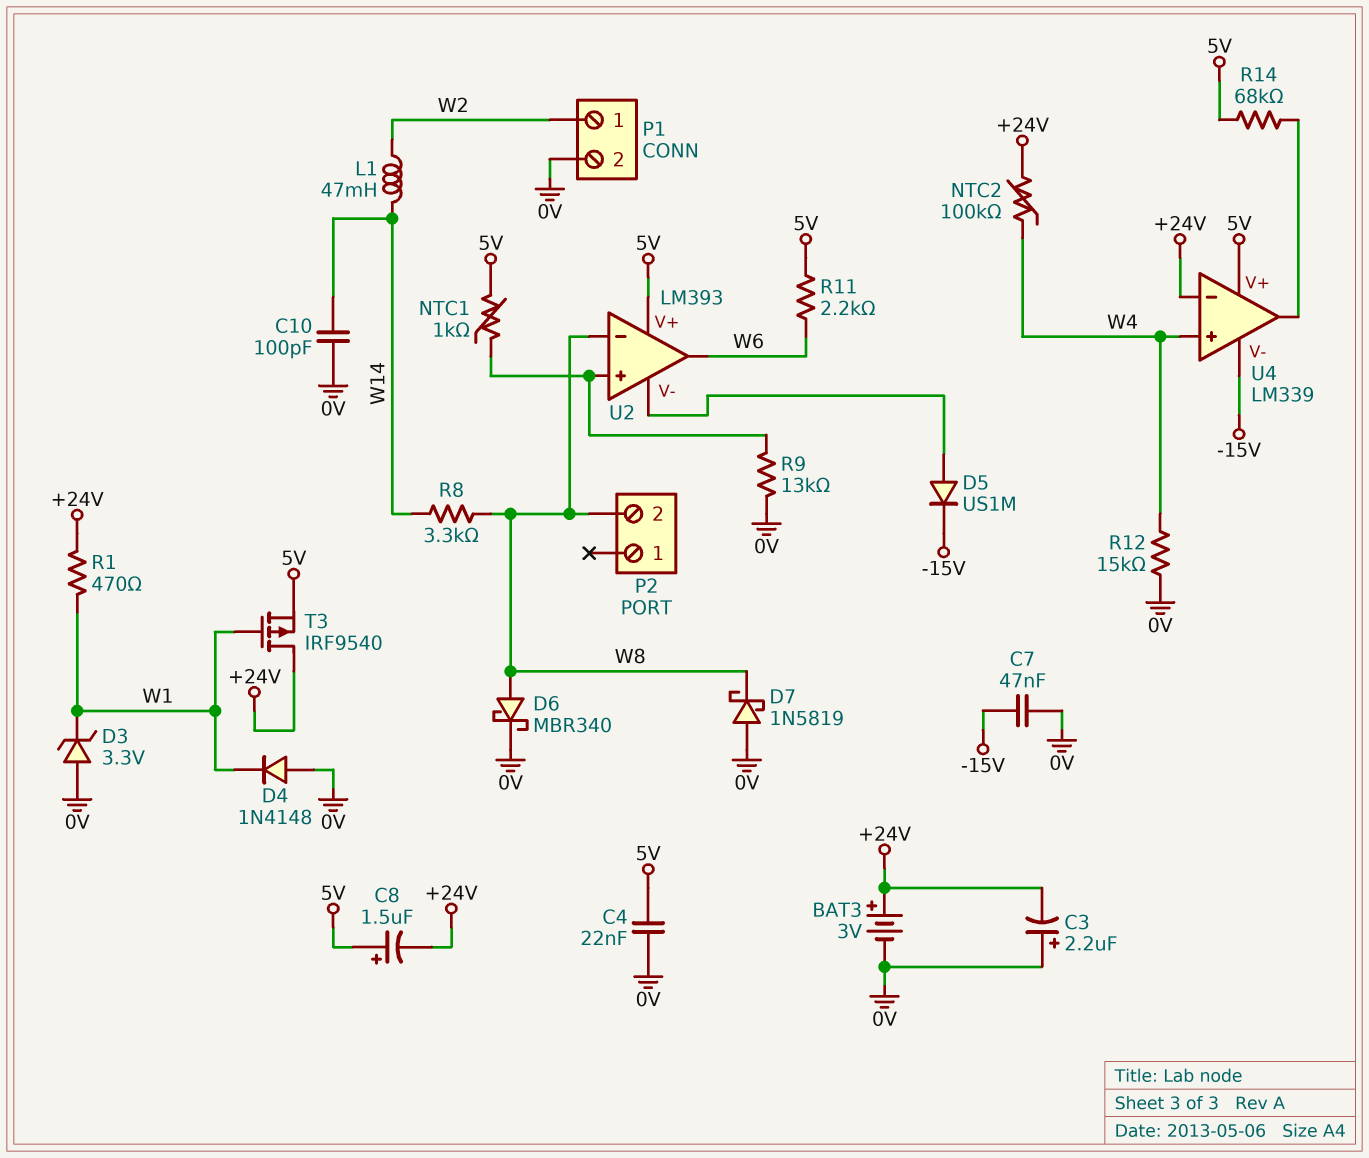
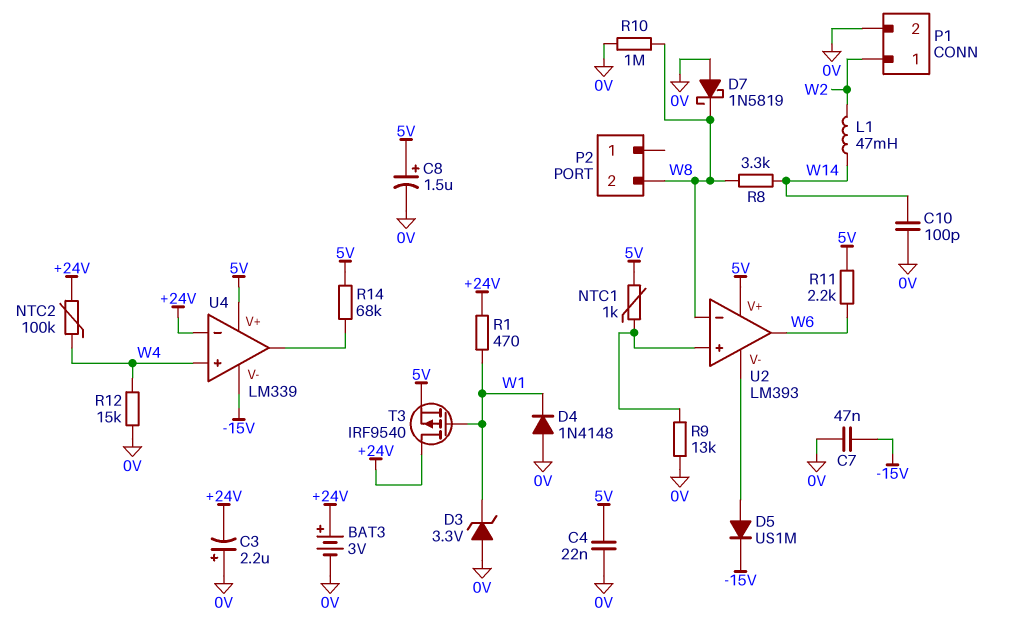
C8: 1.5uF (plus 5V, minus +24V) -> 1.5uF (plus 5V, minus 0V)
D6: schottky MBR340 (A W8, K 0V) -> none
R10: none -> 1M (0V, W8)

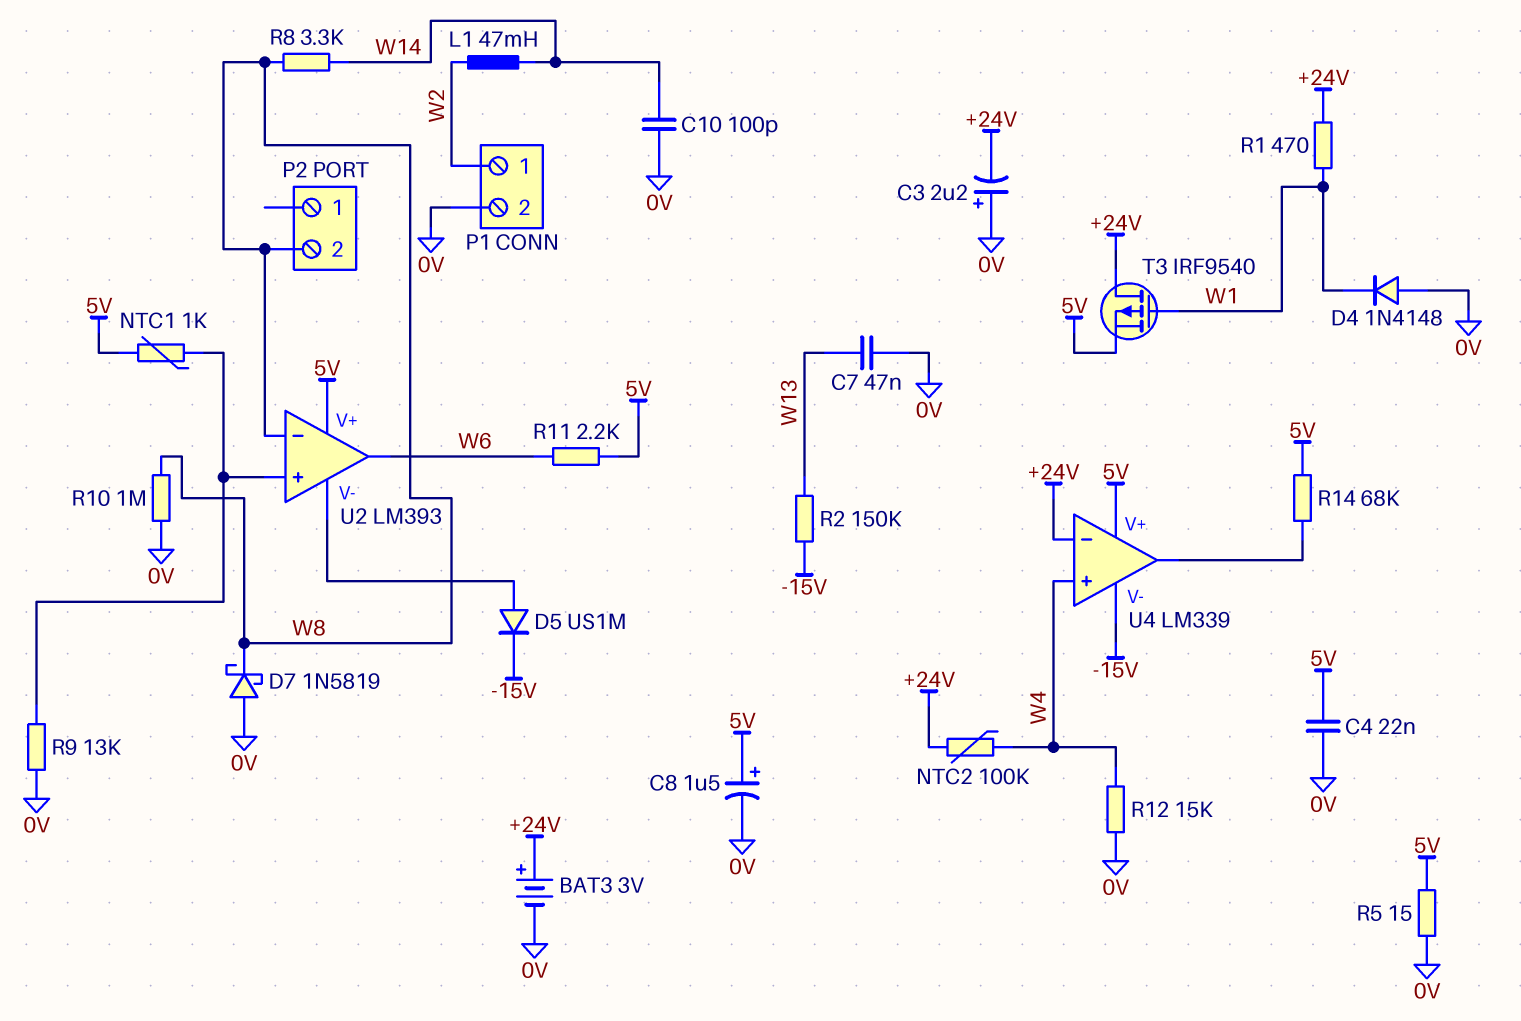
C7: 47nF (-15V, 0V) -> 47nF (0V, W13)
D3: zener 3.3V (A 0V, K W1) -> none
R2: none -> 150k (-15V, W13)
R5: none -> 15 (0V, 5V)

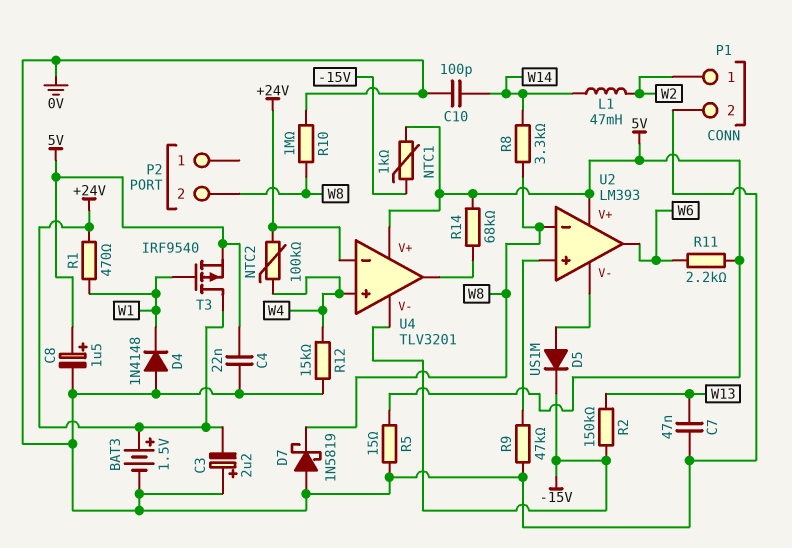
BAT3: 3V (plus +24V, minus 0V) -> 1.5V (plus +24V, minus 0V)
NTC1: 1k (5V, U2/in+) -> 1k (-15V, 5V)
R9: 13k (0V, U2/in+) -> 47k (0V, U2/in+)
U4: LM339 -> TLV3201

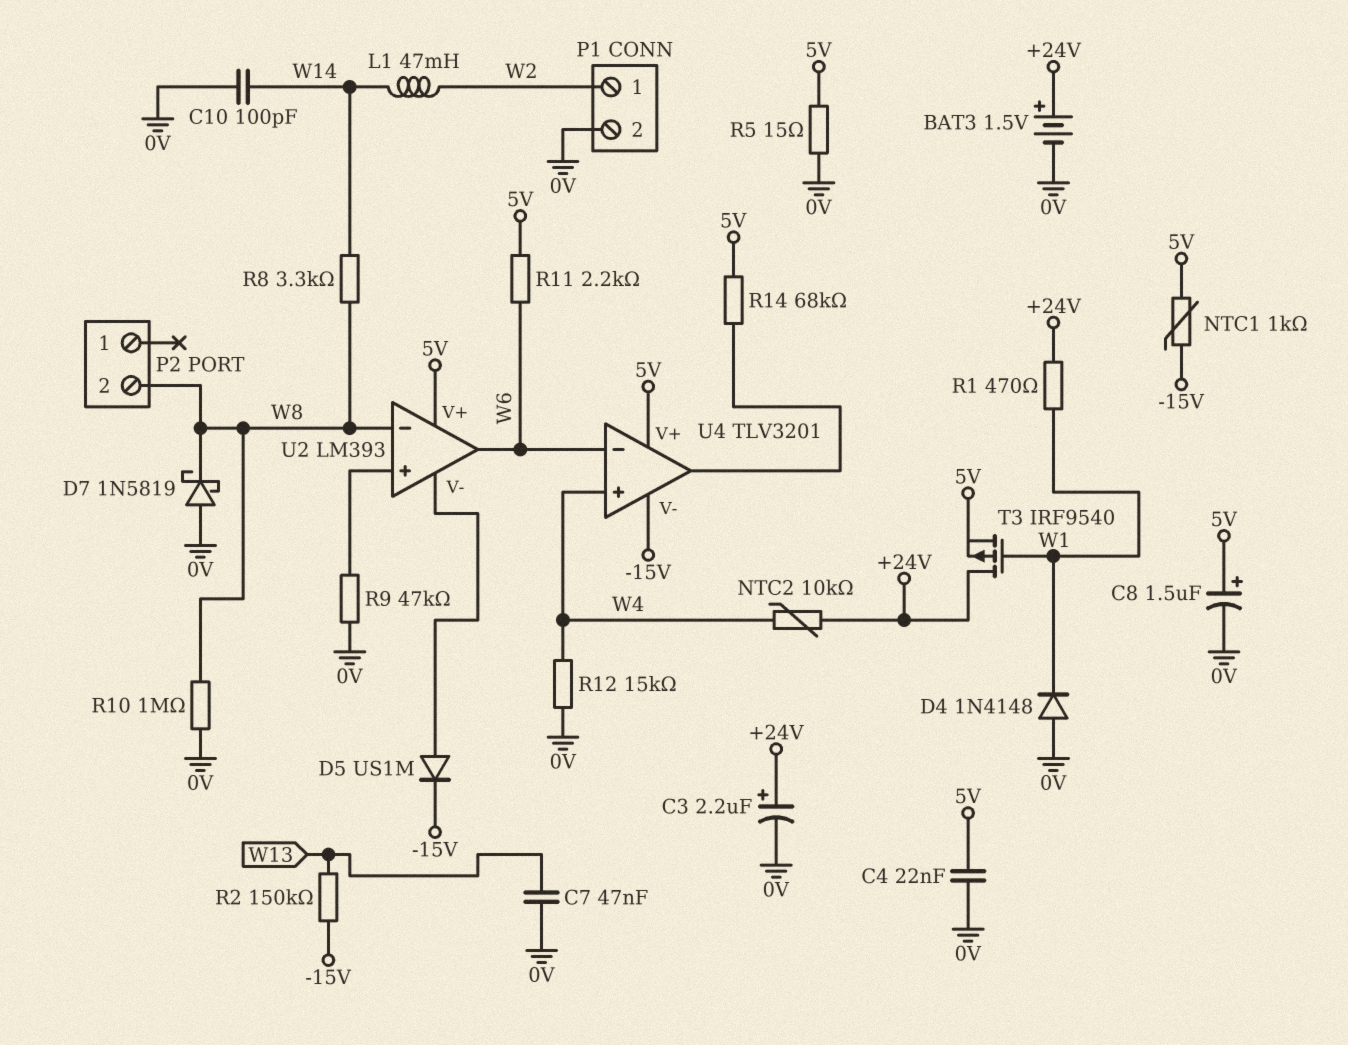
C3: 2.2uF (plus 0V, minus +24V) -> 2.2uF (plus +24V, minus 0V)
NTC2: 100k (+24V, W4) -> 10k (+24V, W4)
U4 pin in-: +24V -> W6

